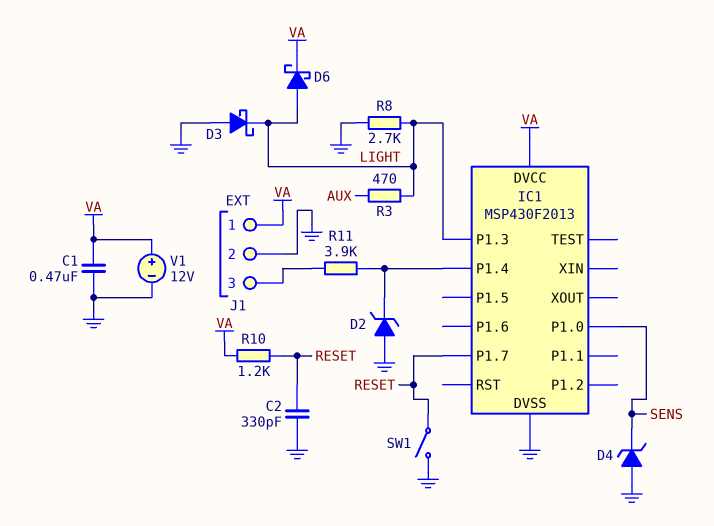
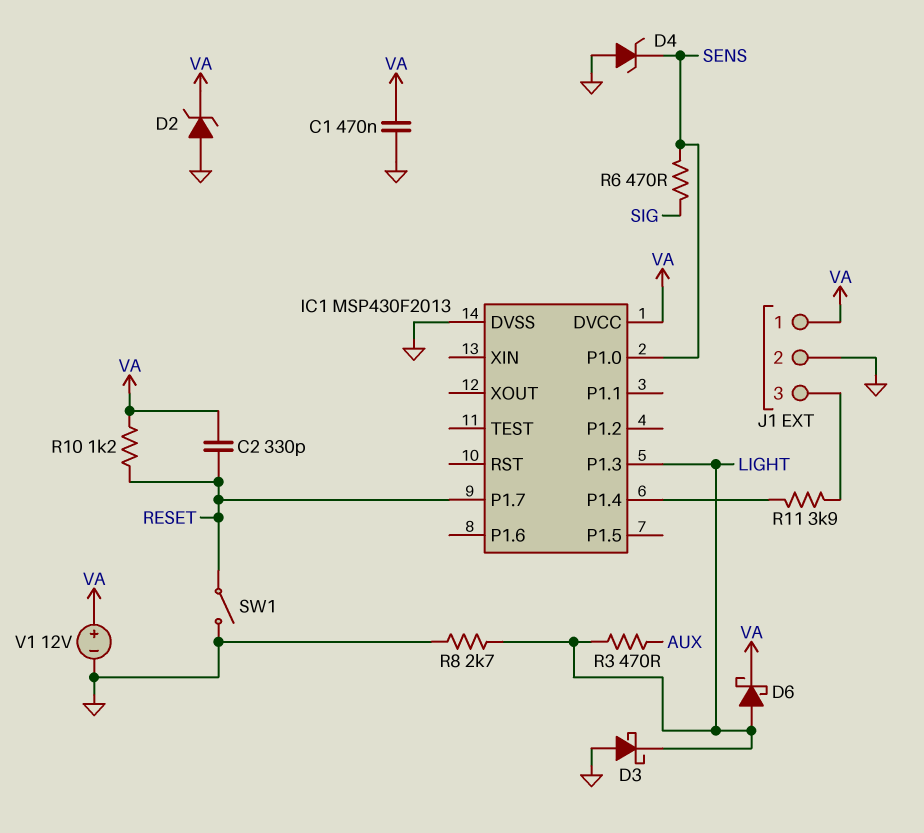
C2: 330pF (GND, RESET) -> 330pF (RESET, VA)
D2: zener (A GND, K IC1/P1.4) -> zener (A GND, K VA)
R6: none -> 470 (SENS, SIG)

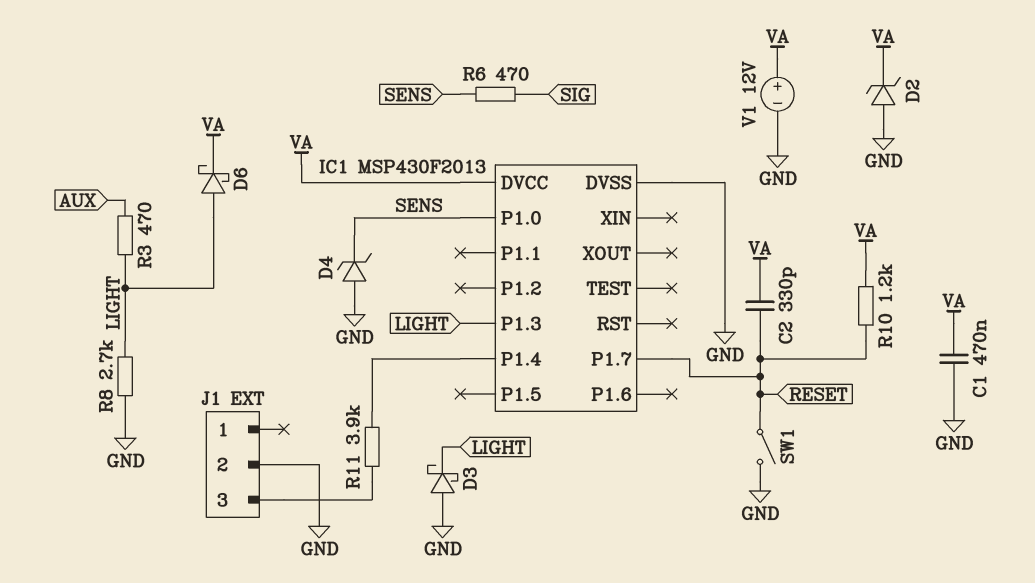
J1 pin 1: VA -> none

